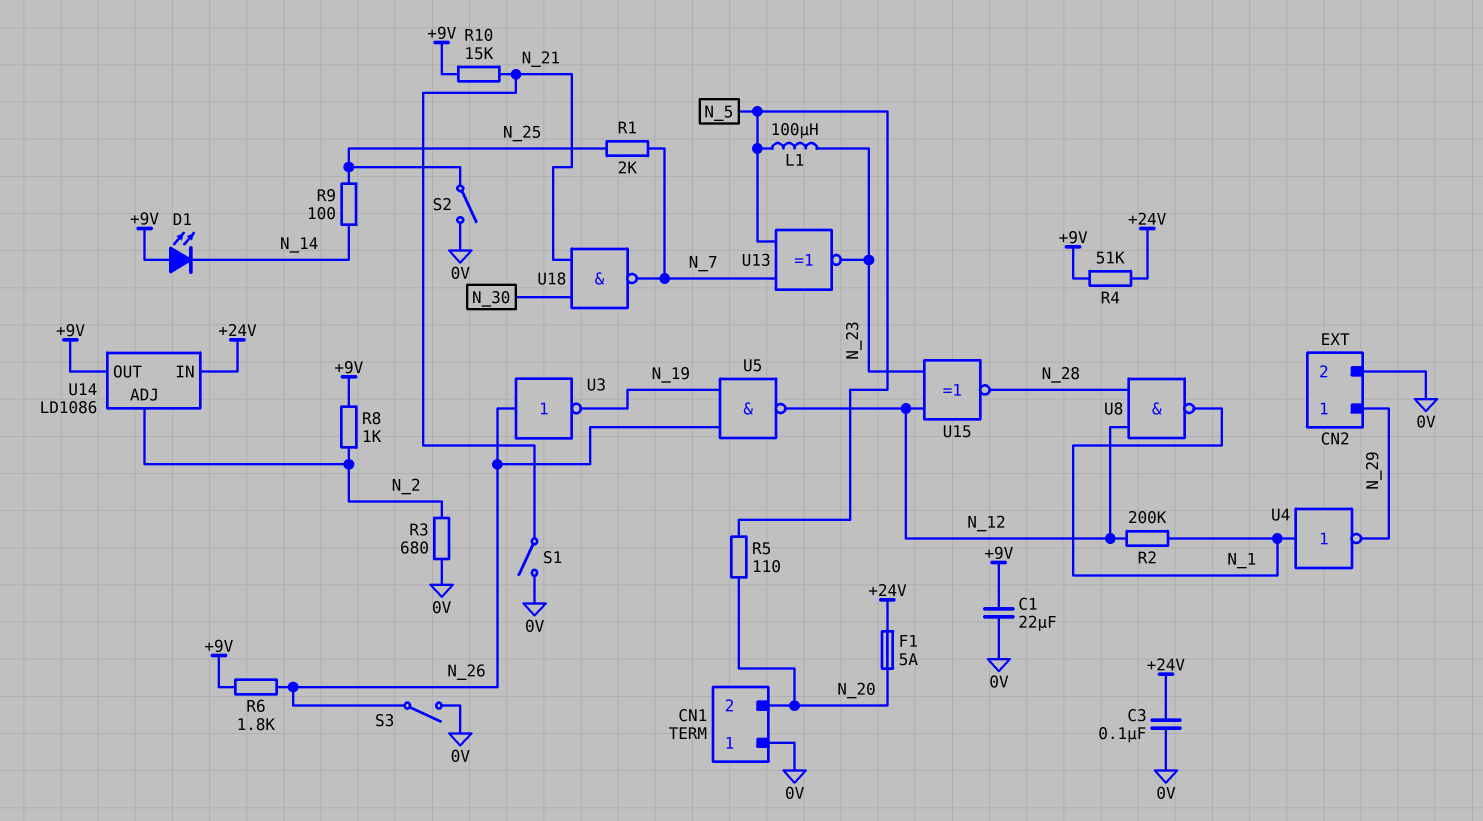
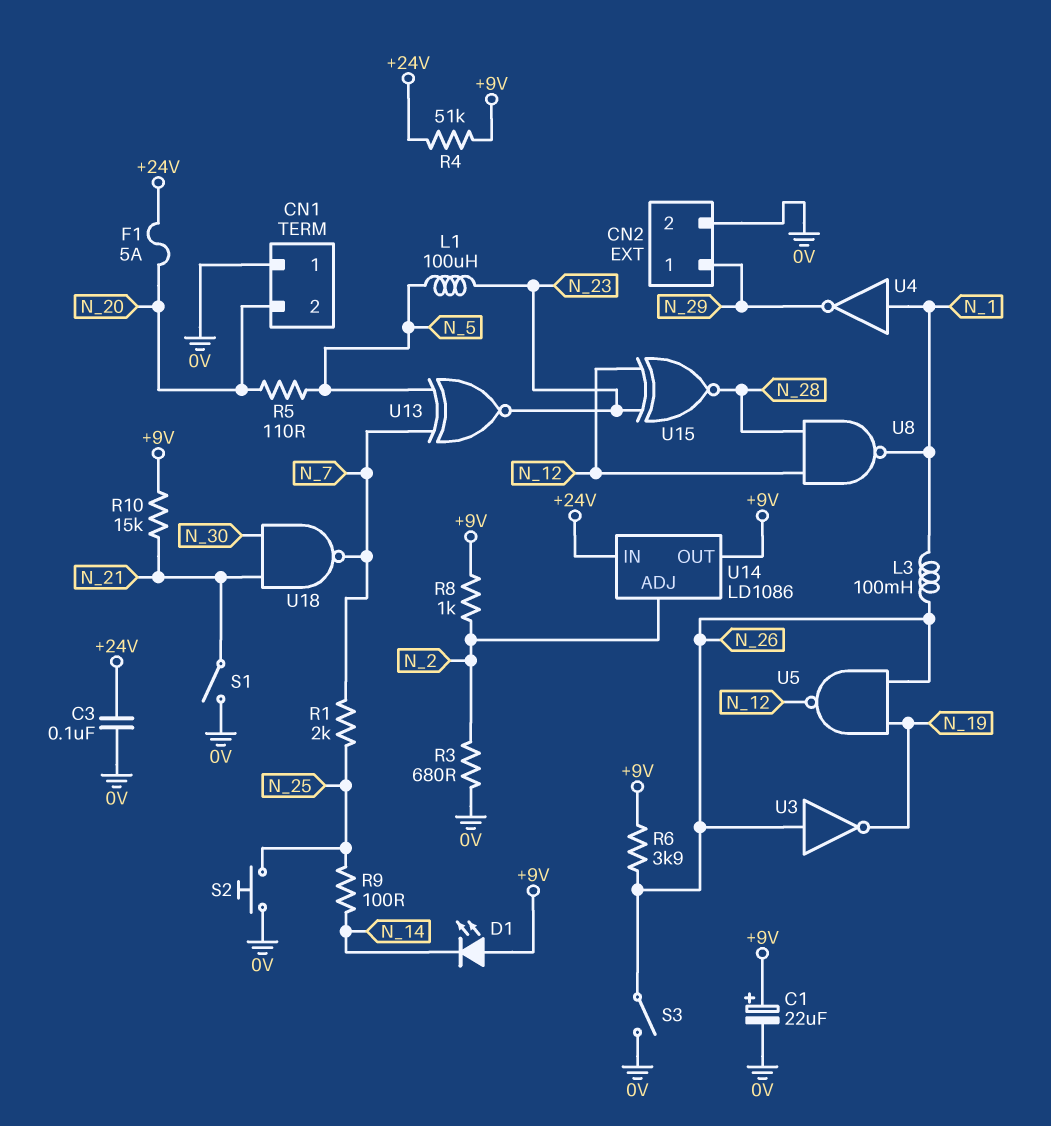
C1: 22uF (+9V, 0V) -> 22uF (plus +9V, minus 0V)
L3: none -> 100mH (N_1, N_26)
R2: 200k (N_1, N_12) -> none
R6: 1.8k (+9V, N_26) -> 3.9k (+9V, N_26)
S2: switch (0V, N_25) -> button (0V, N_25)

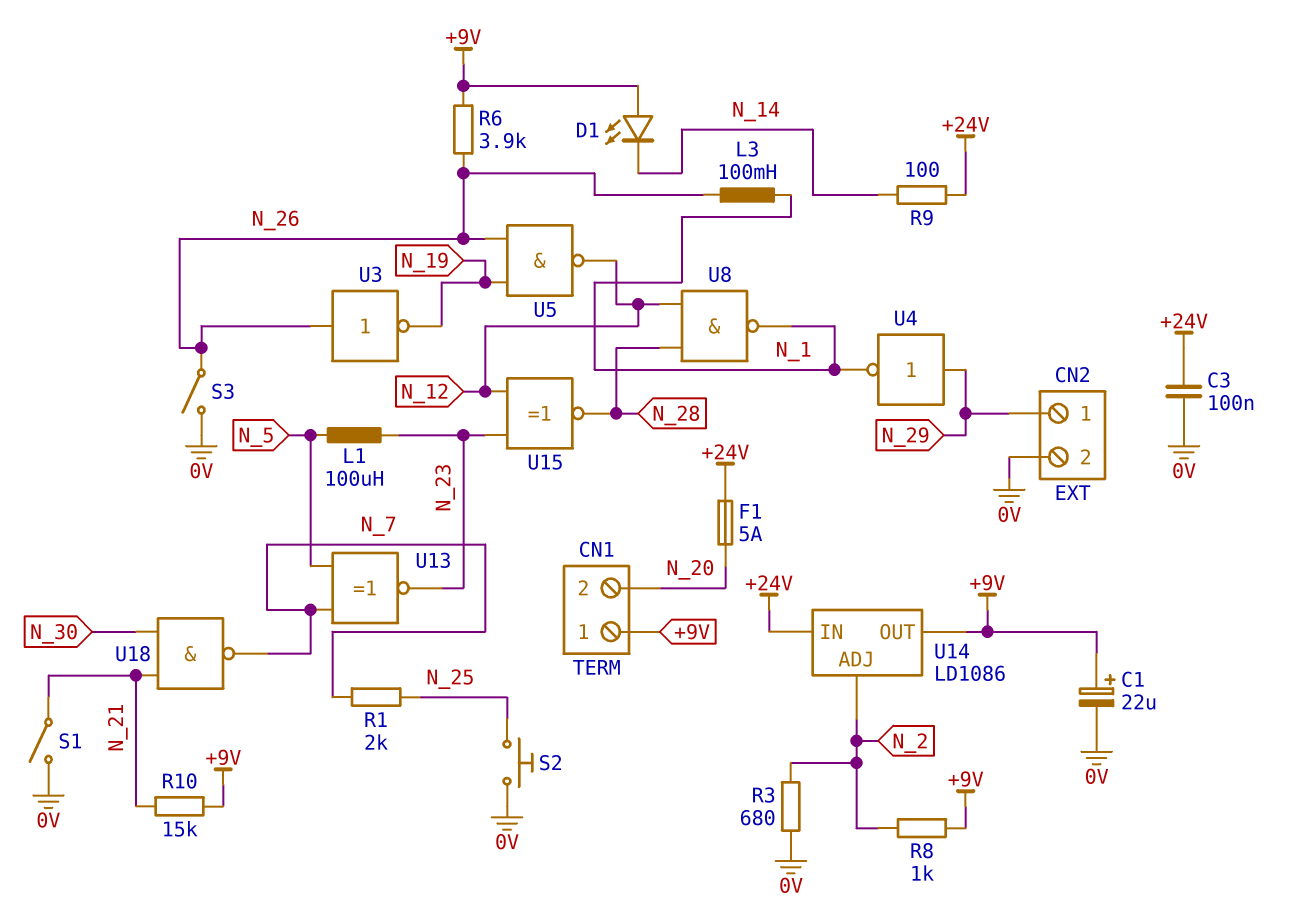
CN1 pin 1: 0V -> +9V
R4: 51k (+9V, +24V) -> none
R5: 110 (N_5, N_20) -> none
R9: 100 (N_14, N_25) -> 100 (+24V, N_14)
U4: NOT (in N_1, out N_29) -> NOT (in N_29, out N_1)

